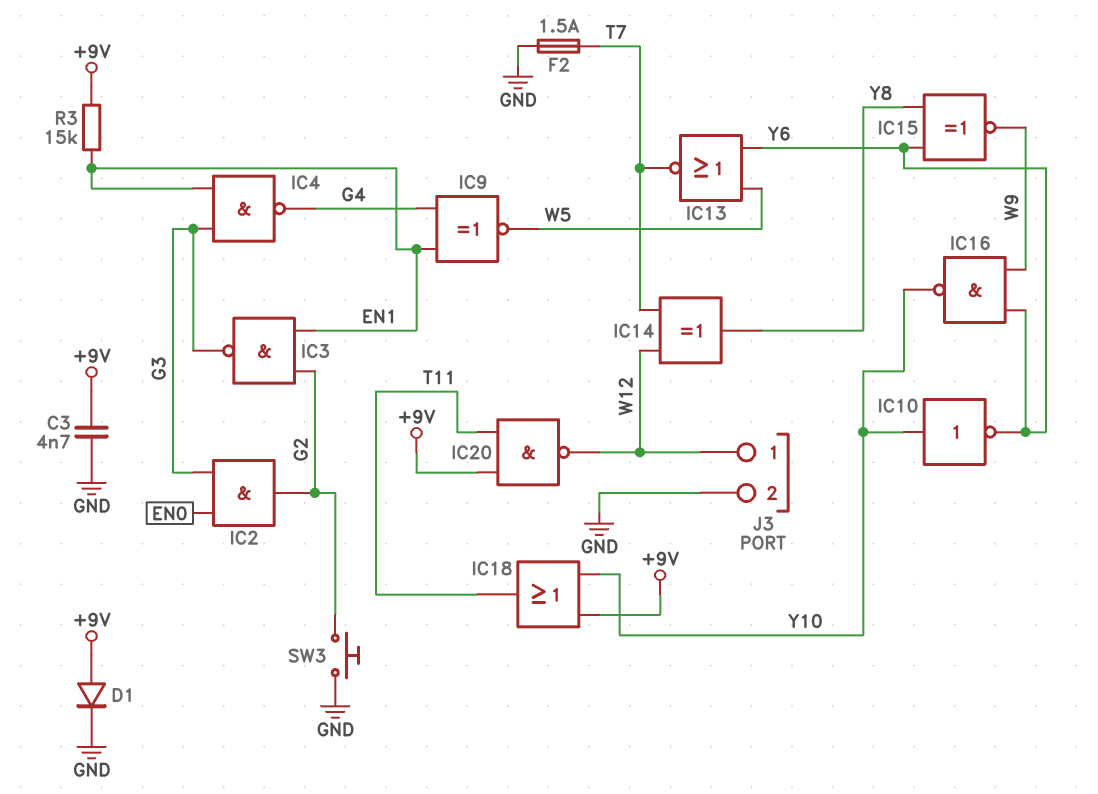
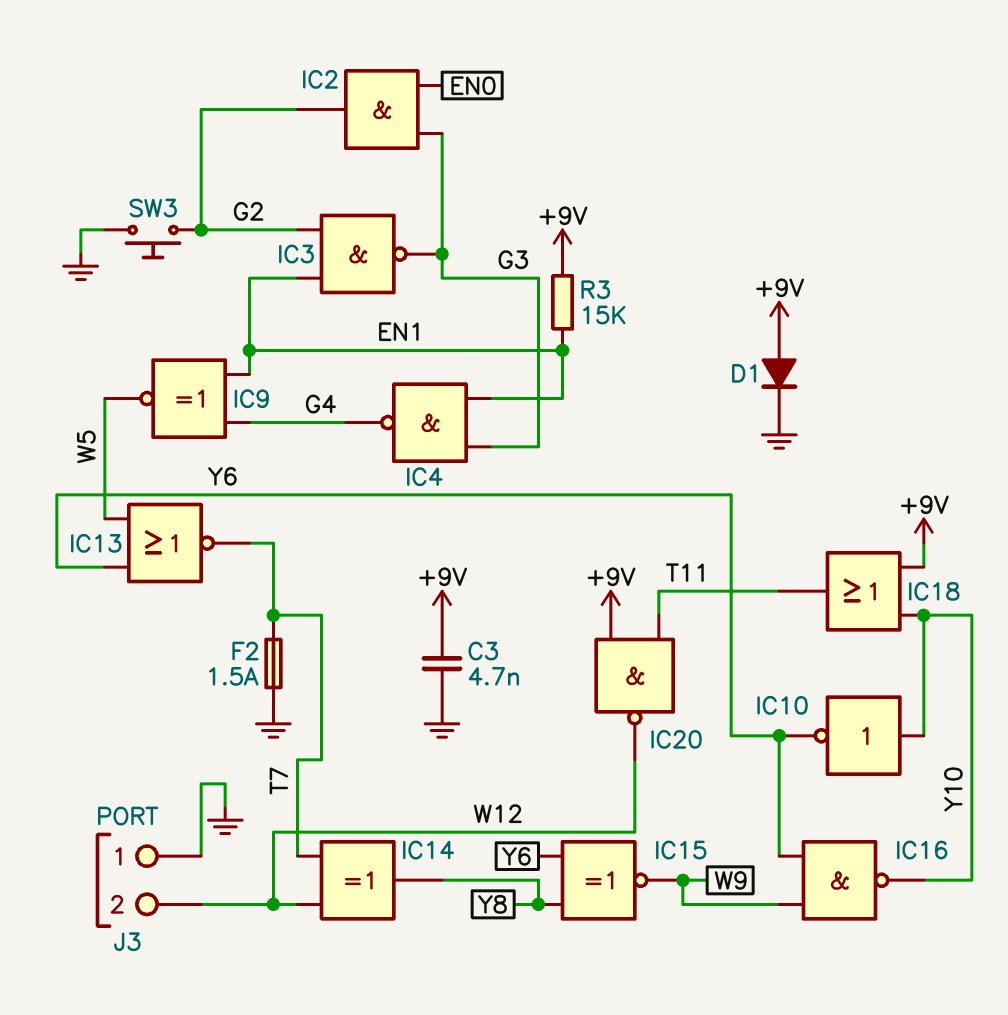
J3 pin 1: W12 -> GND
J3 pin 2: GND -> W12

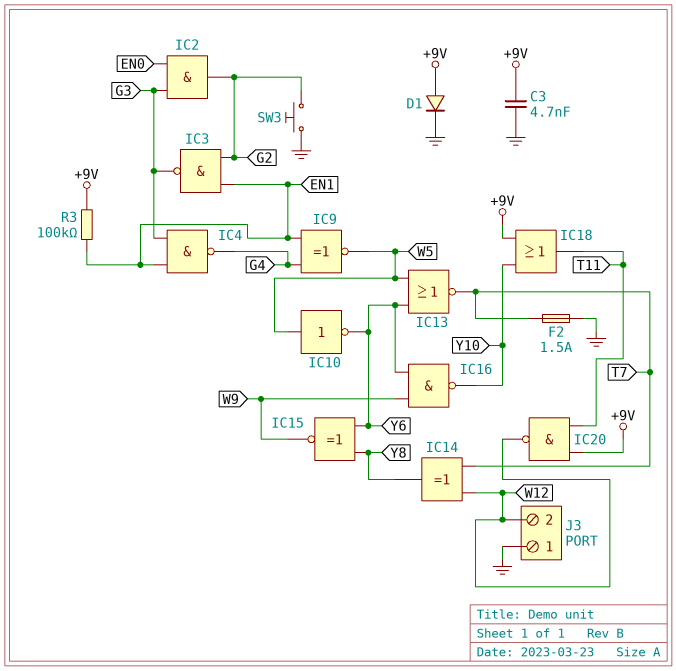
IC10: NOT (in Y10, out Y6) -> NOT (in W5, out Y6)
R3: 15k (+9V, EN1) -> 100k (+9V, EN1)

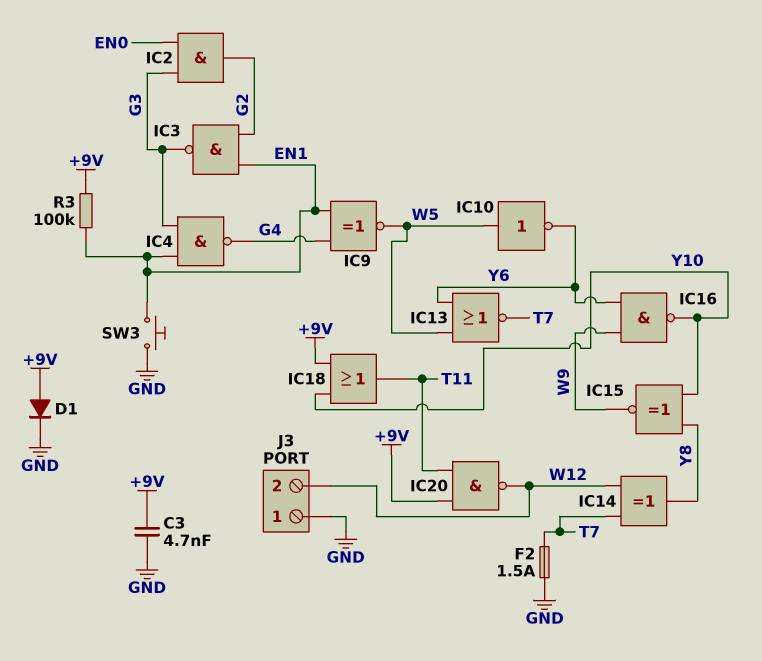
IC15: XNOR (in Y6, in Y8, out W9) -> XNOR (in Y8, in Y10, out W9)
SW3: button (G2, GND) -> button (EN1, GND)

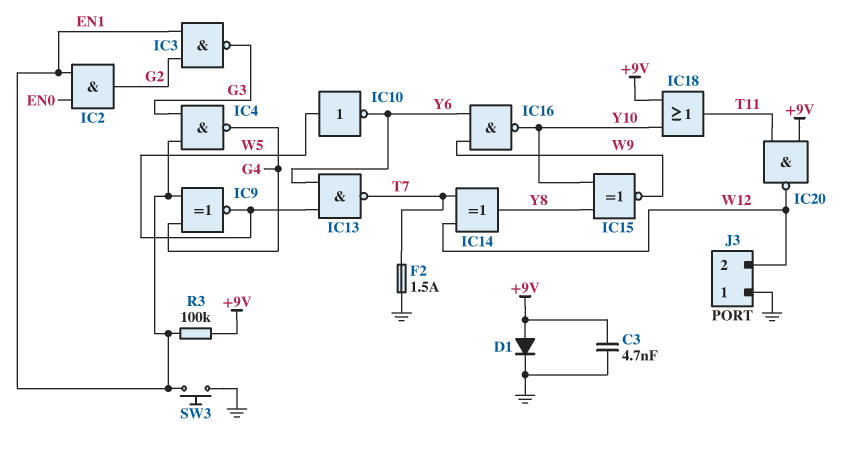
IC2: AND (in EN0, in G3, out G2) -> AND (in EN0, in EN1, out G2)
IC13: NOR (in W5, in Y6, out T7) -> NAND (in W5, in Y6, out T7)

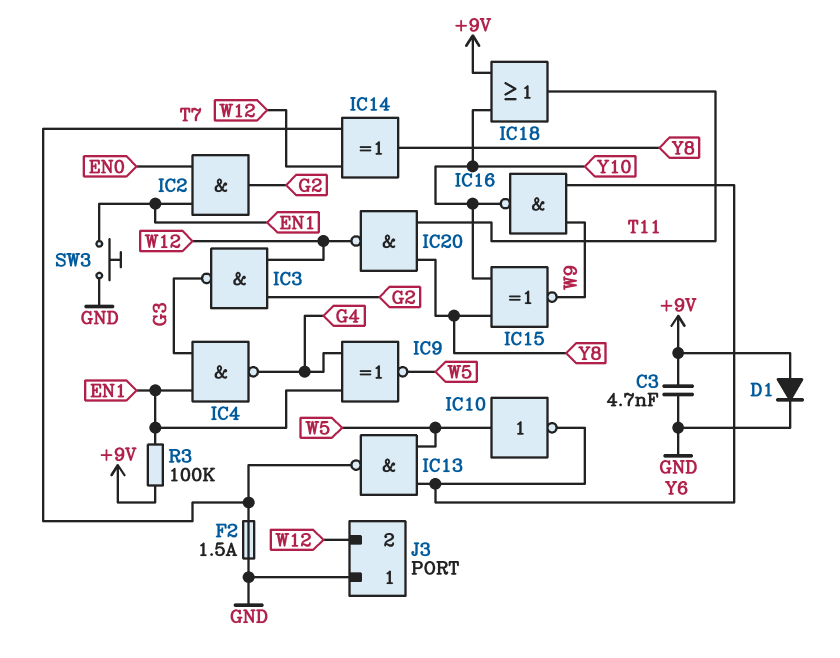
IC3: NAND (in EN1, in G2, out G3) -> NAND (in G2, in W12, out G3)
IC20: NAND (in +9V, in T11, out W12) -> NAND (in T11, in Y8, out W12)

